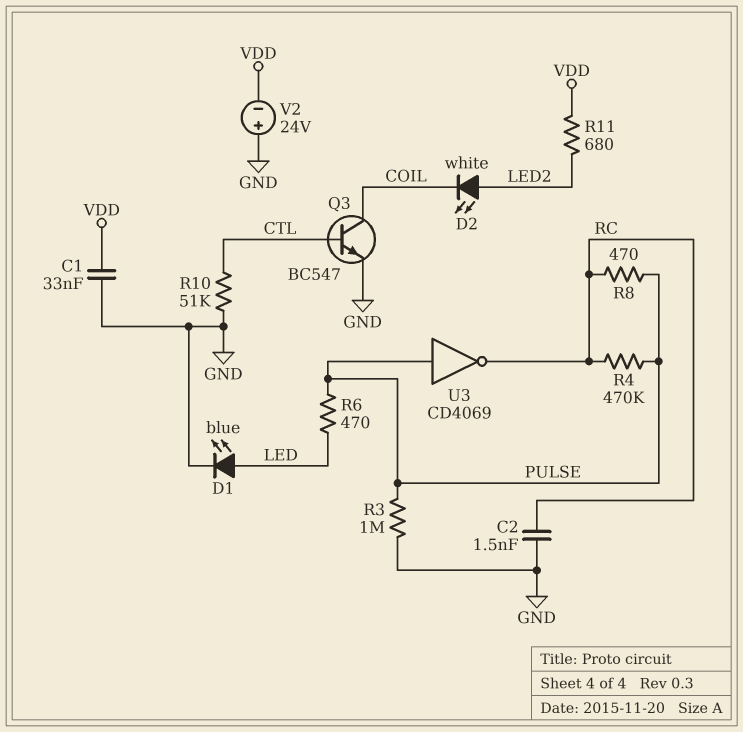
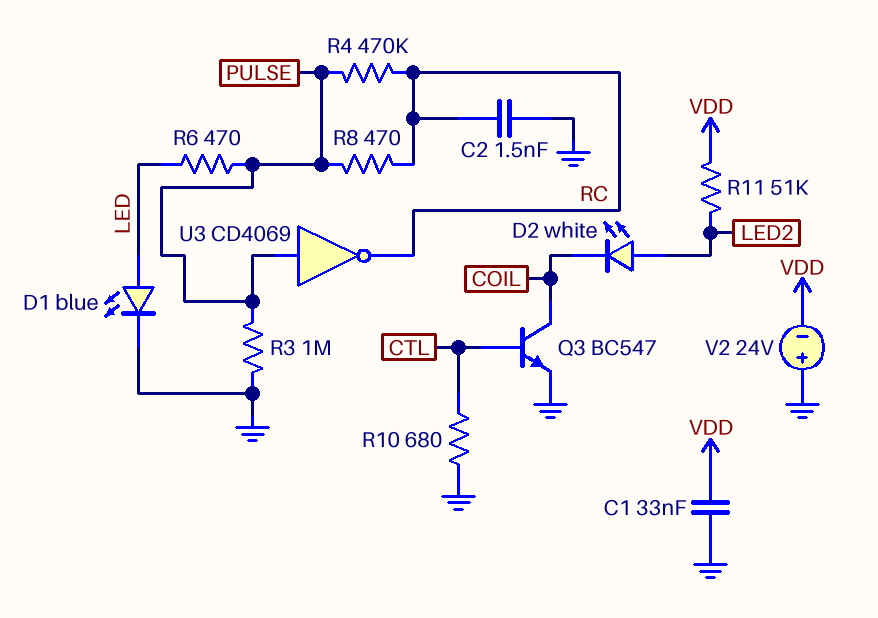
R10: 51k (CTL, GND) -> 680 (CTL, GND)
R11: 680 (LED2, VDD) -> 51k (LED2, VDD)

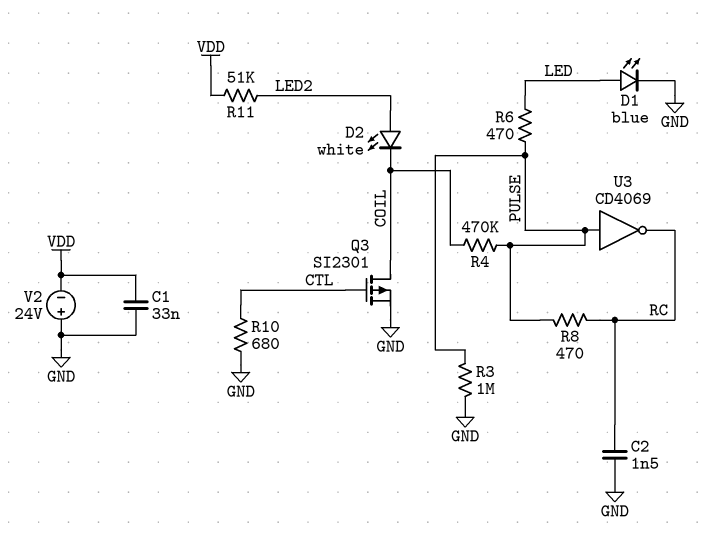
Q3: NPN BC547 (B CTL, C COIL, E GND) -> PMOS SI2301 (G CTL, D COIL, S GND)
R4: 470k (PULSE, RC) -> 470k (COIL, PULSE)

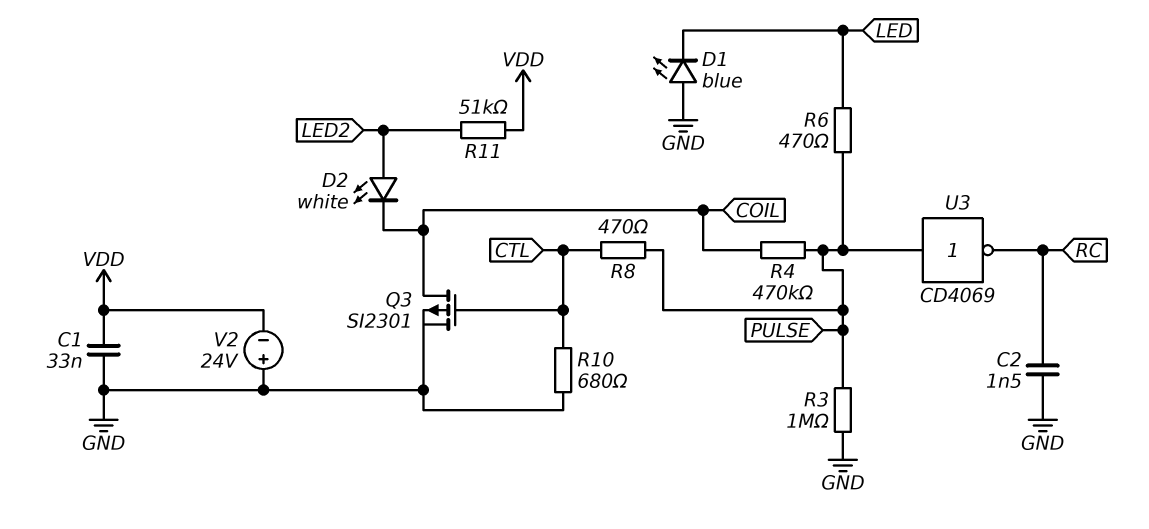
D1: LED blue (A LED, K GND) -> LED blue (A GND, K LED)
R8: 470 (PULSE, RC) -> 470 (CTL, PULSE)

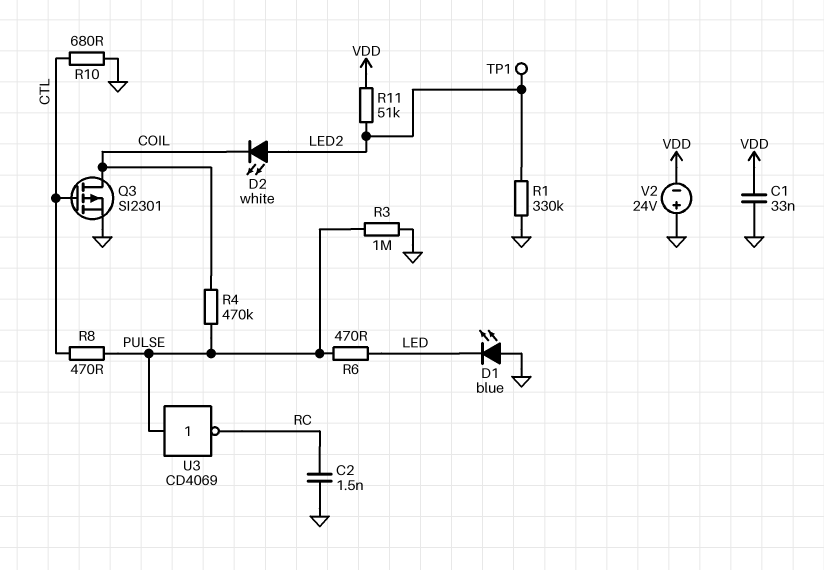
R1: none -> 330k (GND, LED2)
TP1: none -> test point (LED2)

